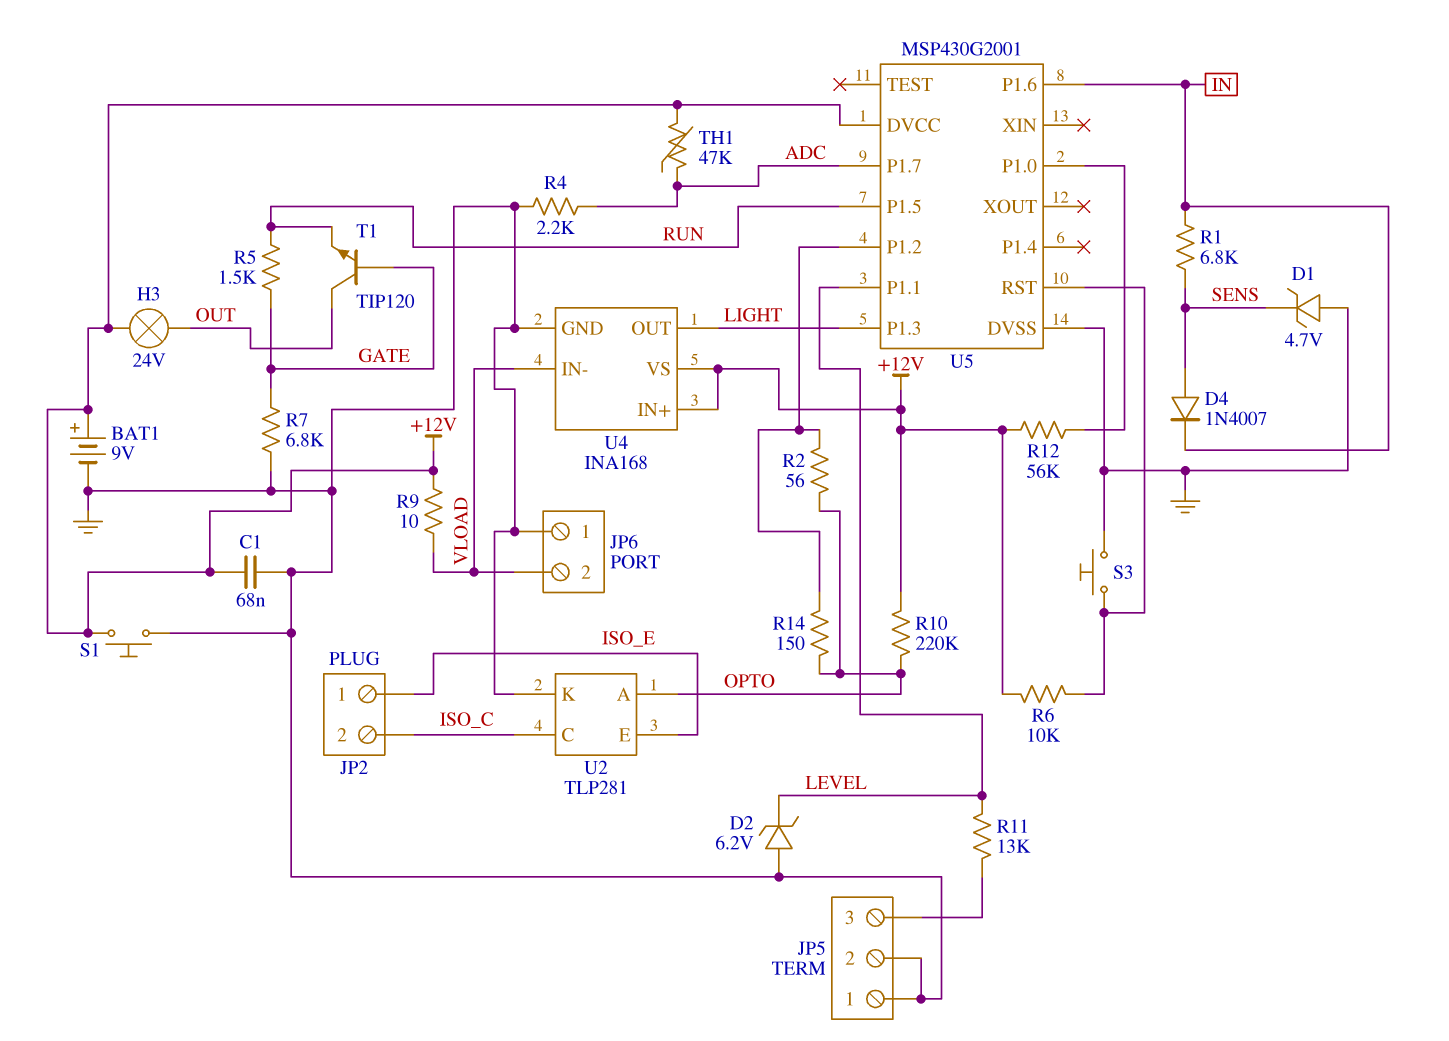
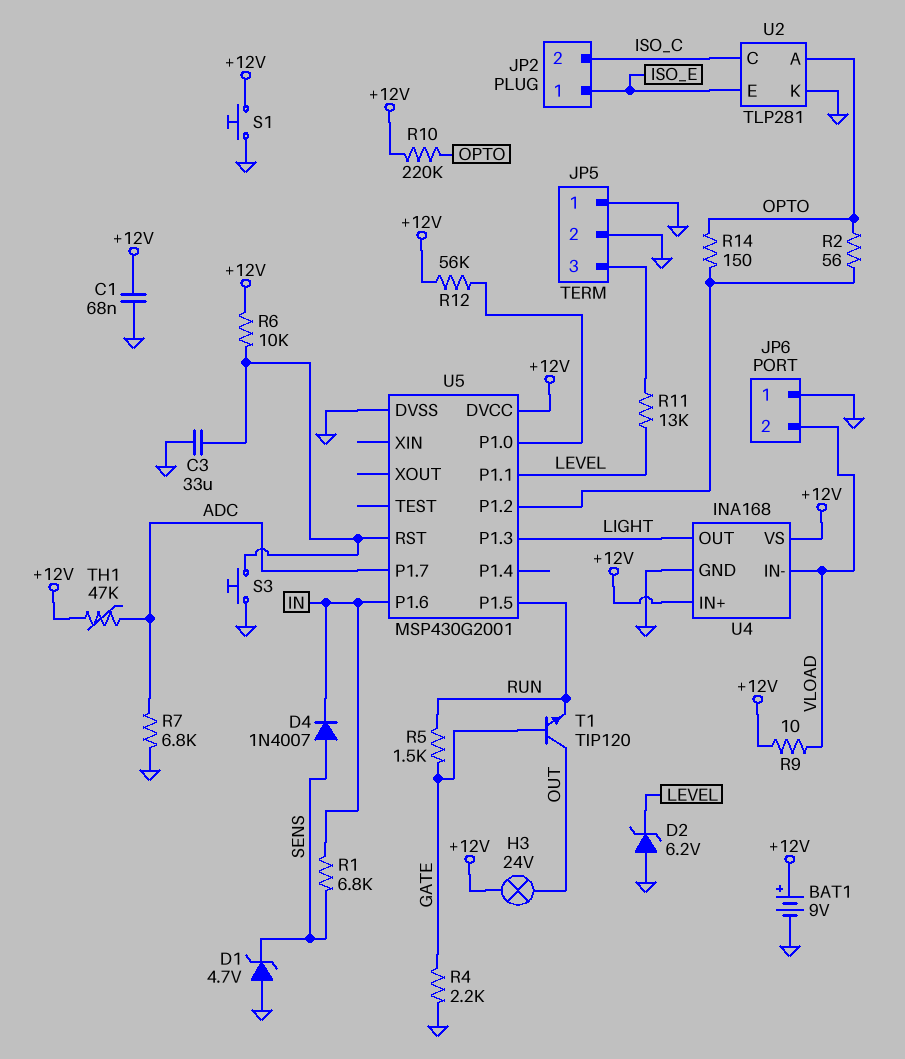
C3: none -> 33uF (GND, U5/RST)
R4: 2.2k (ADC, GND) -> 2.2k (GATE, GND)
R7: 6.8k (GATE, GND) -> 6.8k (ADC, GND)

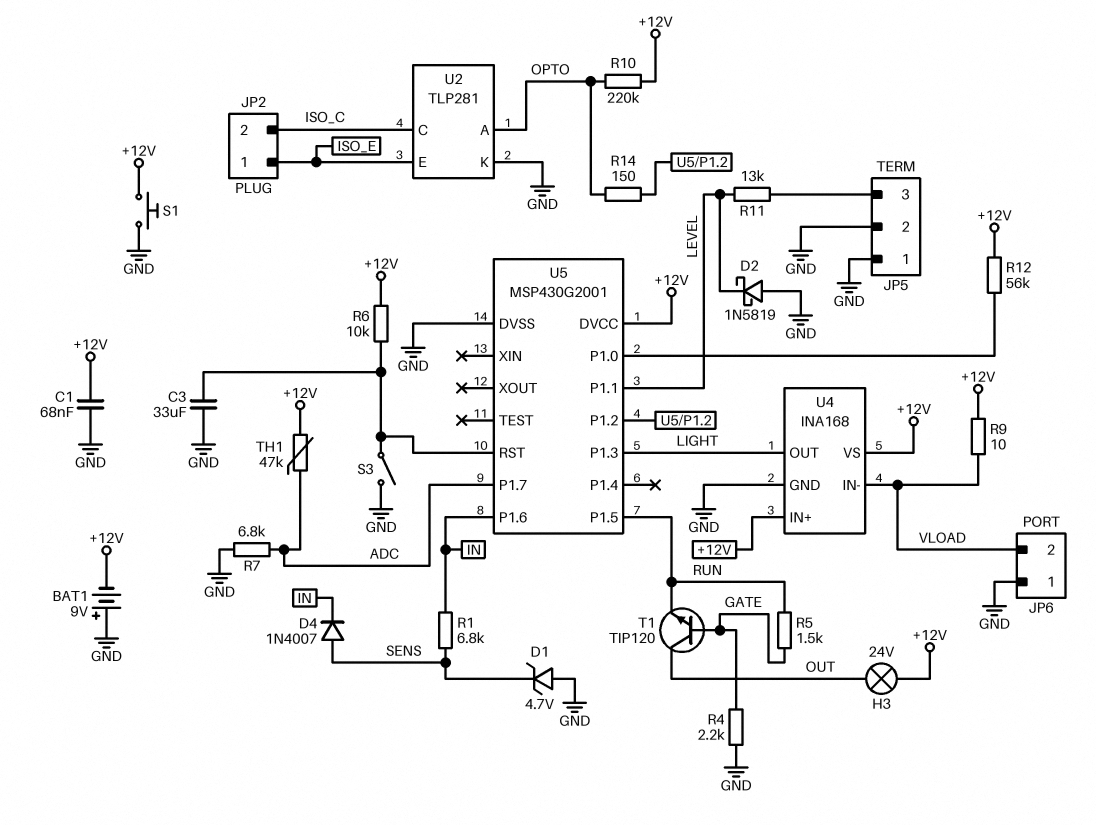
BAT1: 9V (plus +12V, minus GND) -> 9V (plus GND, minus +12V)
D2: zener 6.2V (A GND, K LEVEL) -> schottky 1N5819 (A GND, K LEVEL)
R2: 56 (OPTO, U5/P1.2) -> none
S3: button (GND, U5/RST) -> switch (GND, U5/RST)

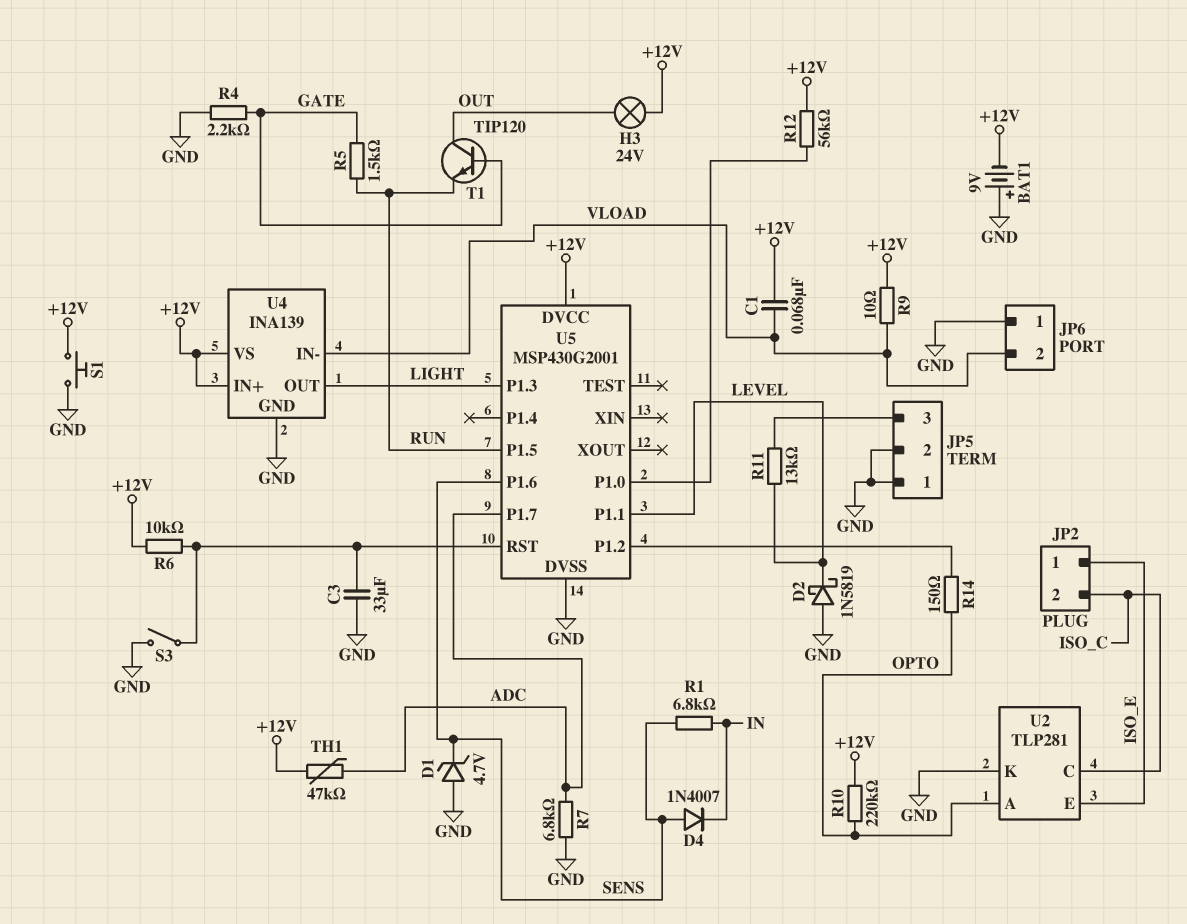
C1: 68nF (+12V, GND) -> 68nF (+12V, VLOAD)
U4: INA168 -> INA139
U5 pin P1.6: IN -> SENS

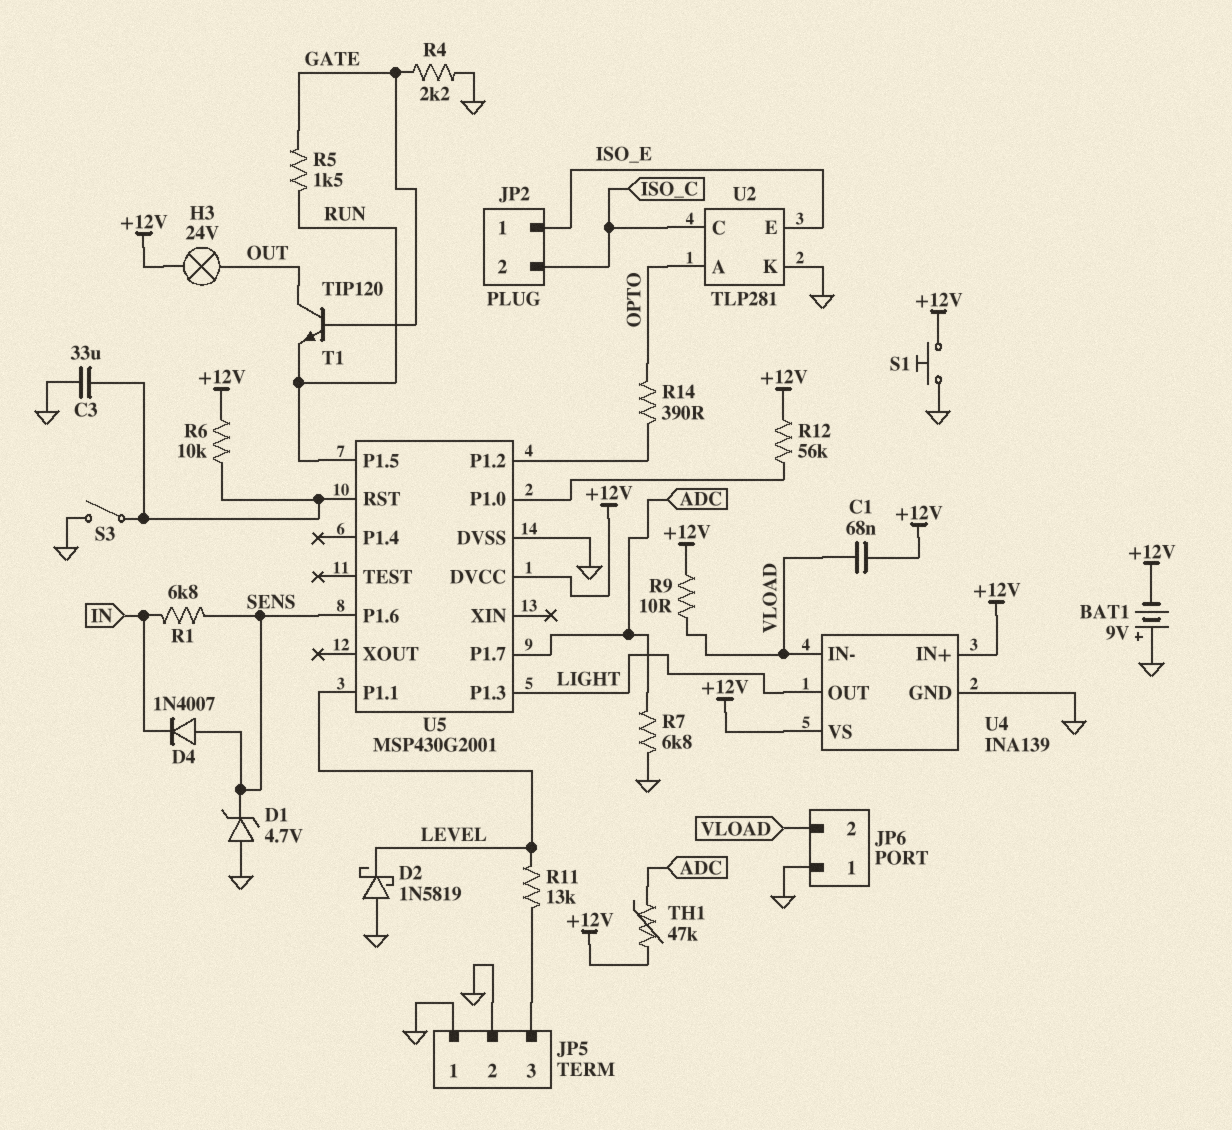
R10: 220k (+12V, OPTO) -> none
R14: 150 (OPTO, U5/P1.2) -> 390 (OPTO, U5/P1.2)

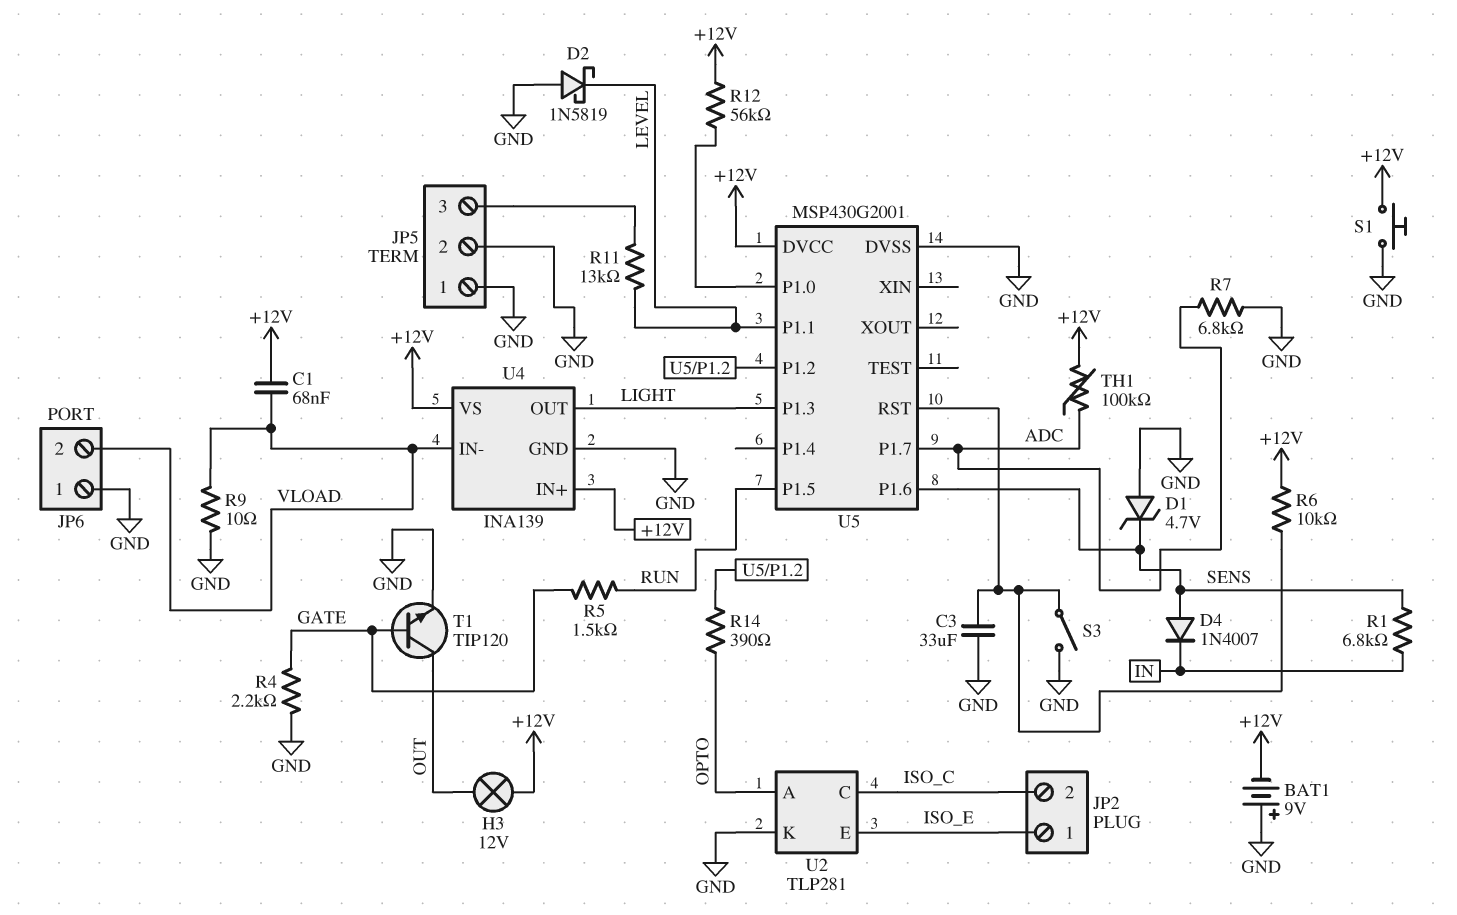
H3: lamp 24V (+12V, OUT) -> lamp 12V (+12V, OUT)
R9: 10 (+12V, VLOAD) -> 10 (GND, VLOAD)
T1: NPN TIP120 (B GATE, C OUT, E RUN) -> NPN TIP120 (B GATE, C OUT, E GND)
TH1: 47k (+12V, ADC) -> 100k (+12V, ADC)

